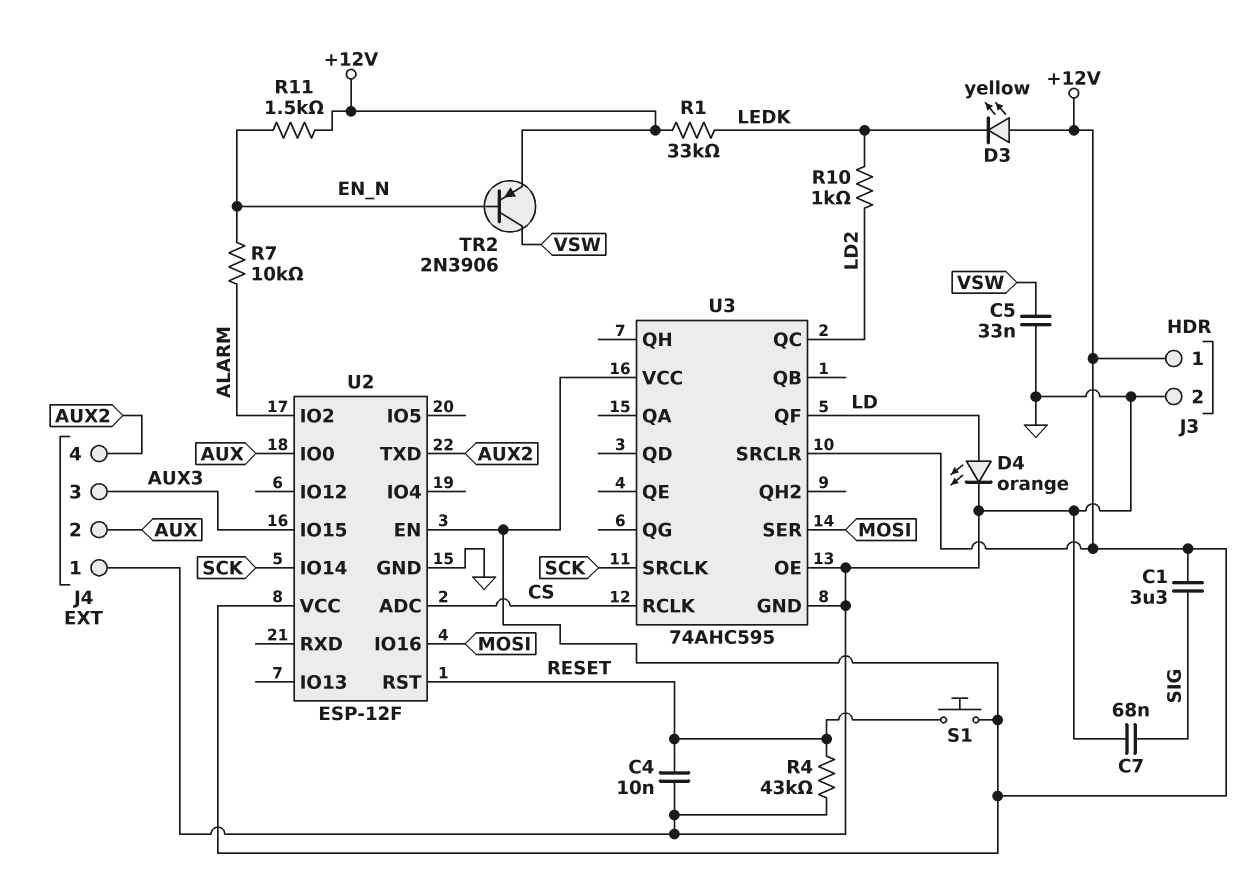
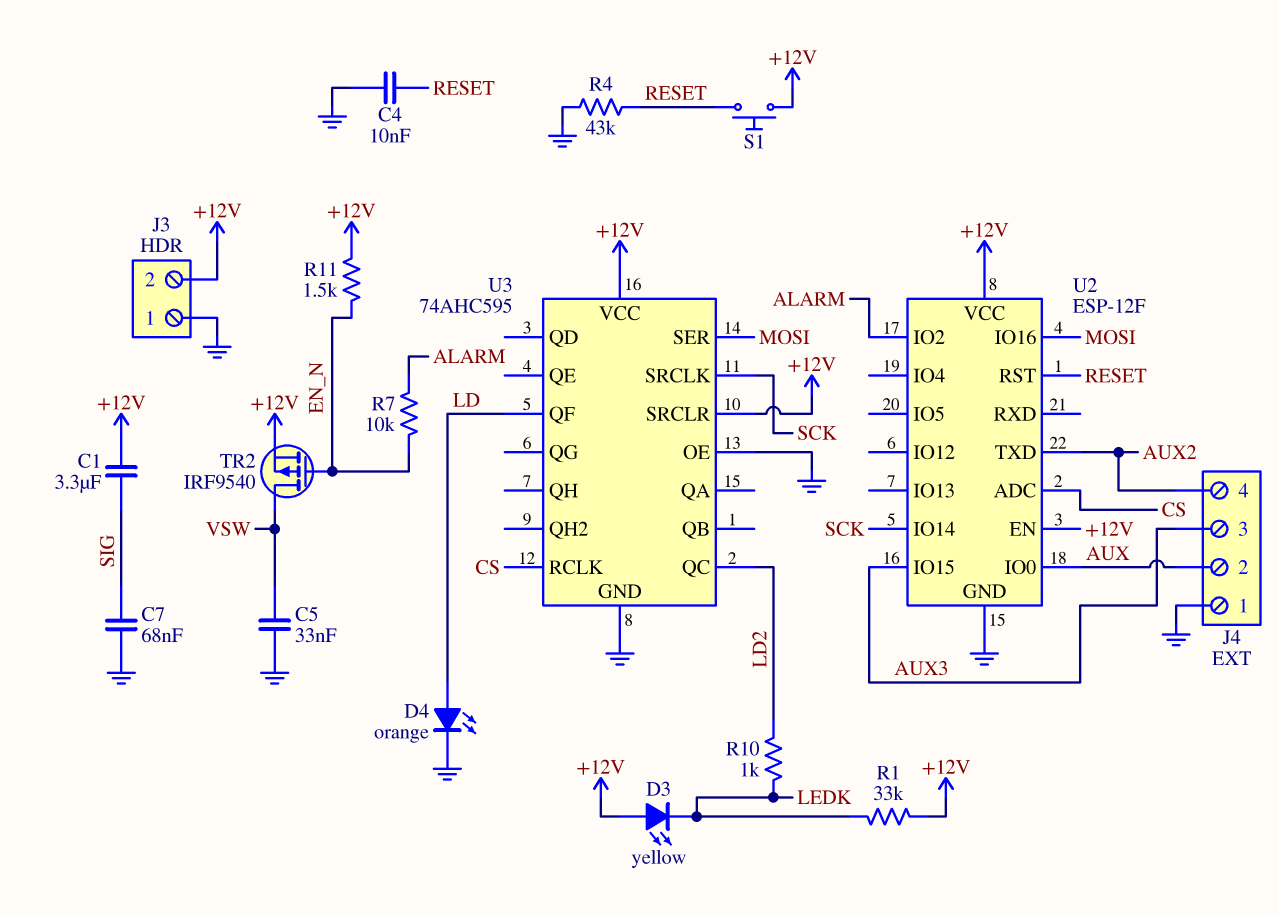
J3 pin 1: +12V -> GND
J3 pin 2: GND -> +12V
TR2: PNP 2N3906 (B EN_N, C VSW, E +12V) -> PMOS IRF9540 (G EN_N, D VSW, S +12V)

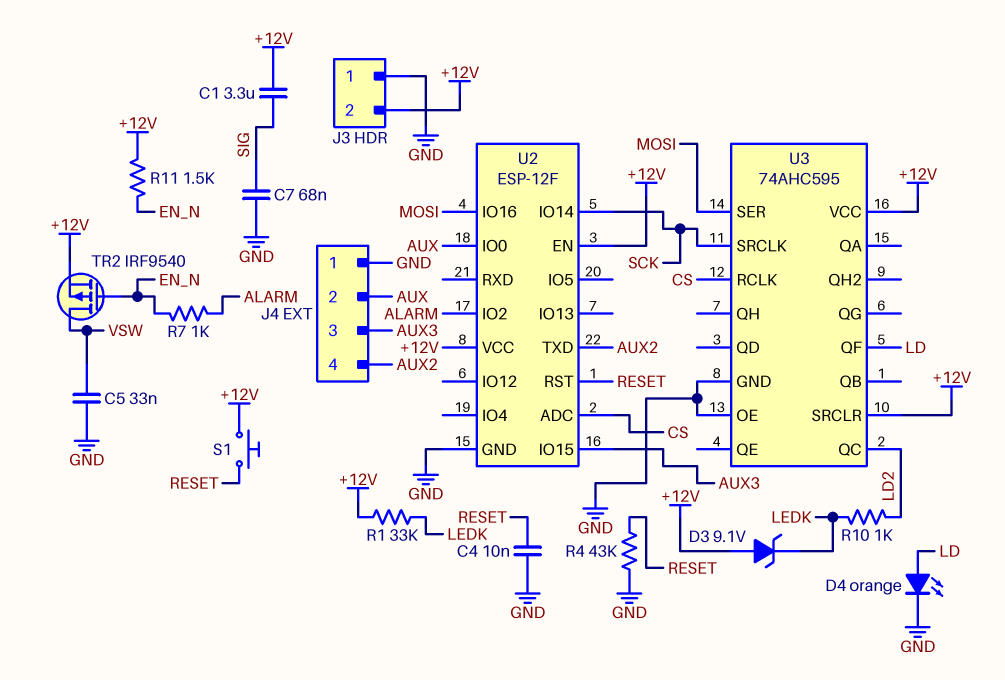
D3: LED yellow (A +12V, K LEDK) -> zener 9.1V (A +12V, K LEDK)
R7: 10k (ALARM, EN_N) -> 1k (ALARM, EN_N)

